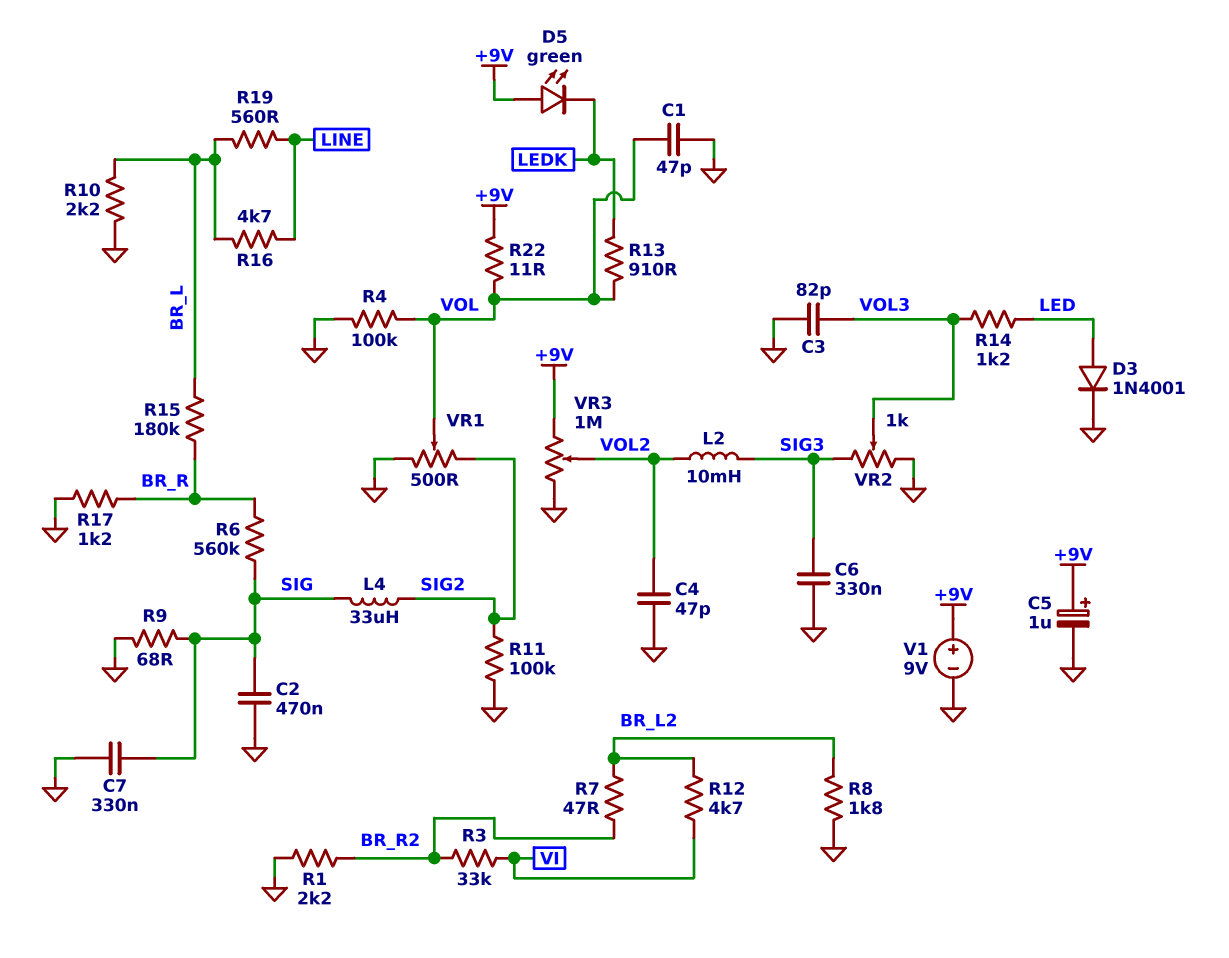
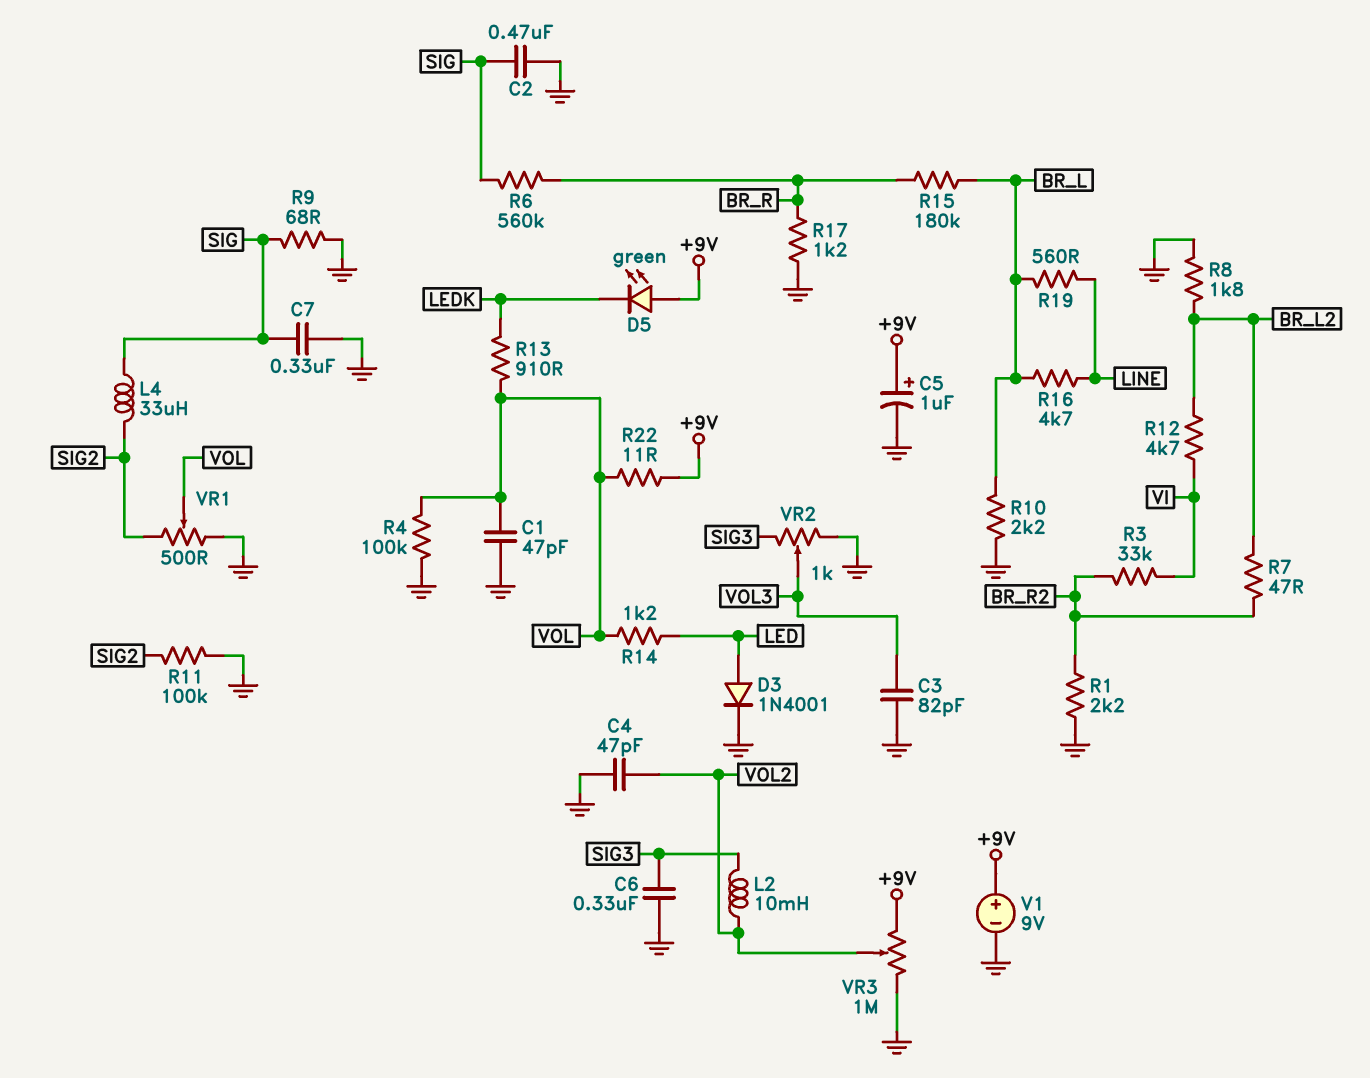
R14: 1.2k (LED, VOL3) -> 1.2k (LED, VOL)

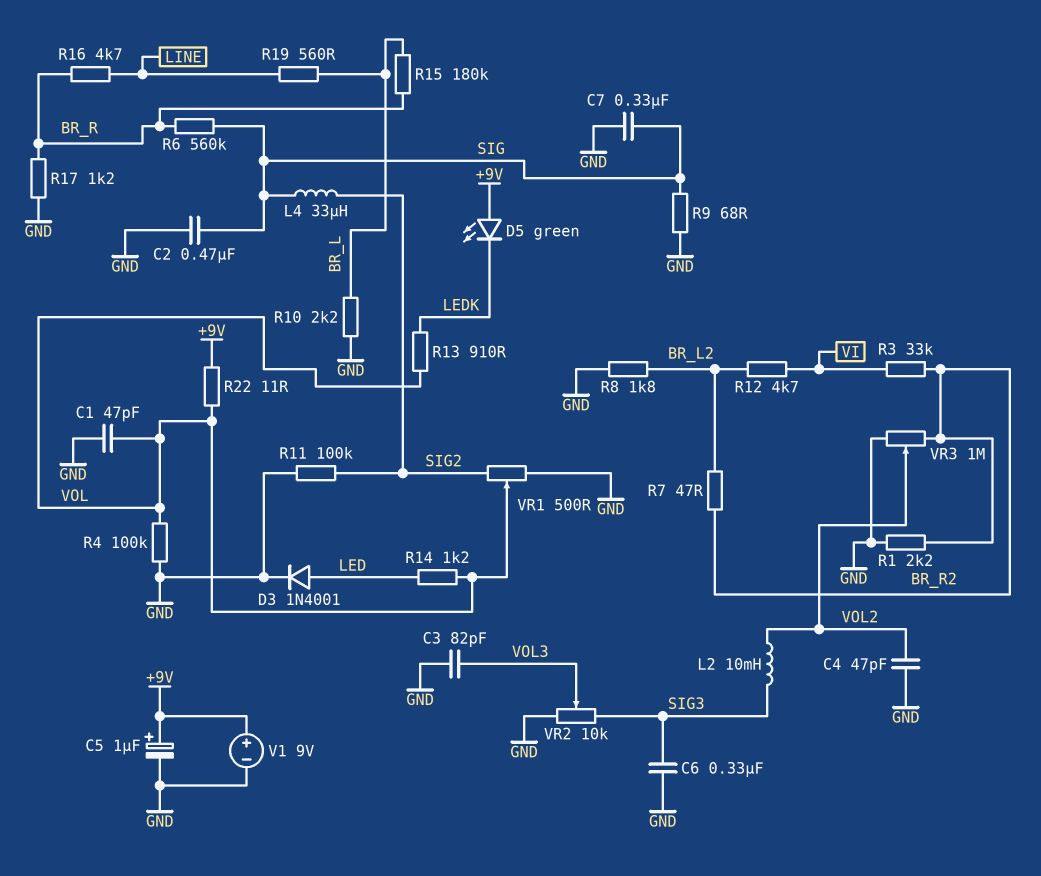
R16: 4.7k (BR_L, LINE) -> 4.7k (BR_R, LINE)
VR2: 1k (GND, SIG3, wiper VOL3) -> 10k (GND, SIG3, wiper VOL3)
VR3: 1M (+9V, GND, wiper VOL2) -> 1M (BR_R2, GND, wiper VOL2)

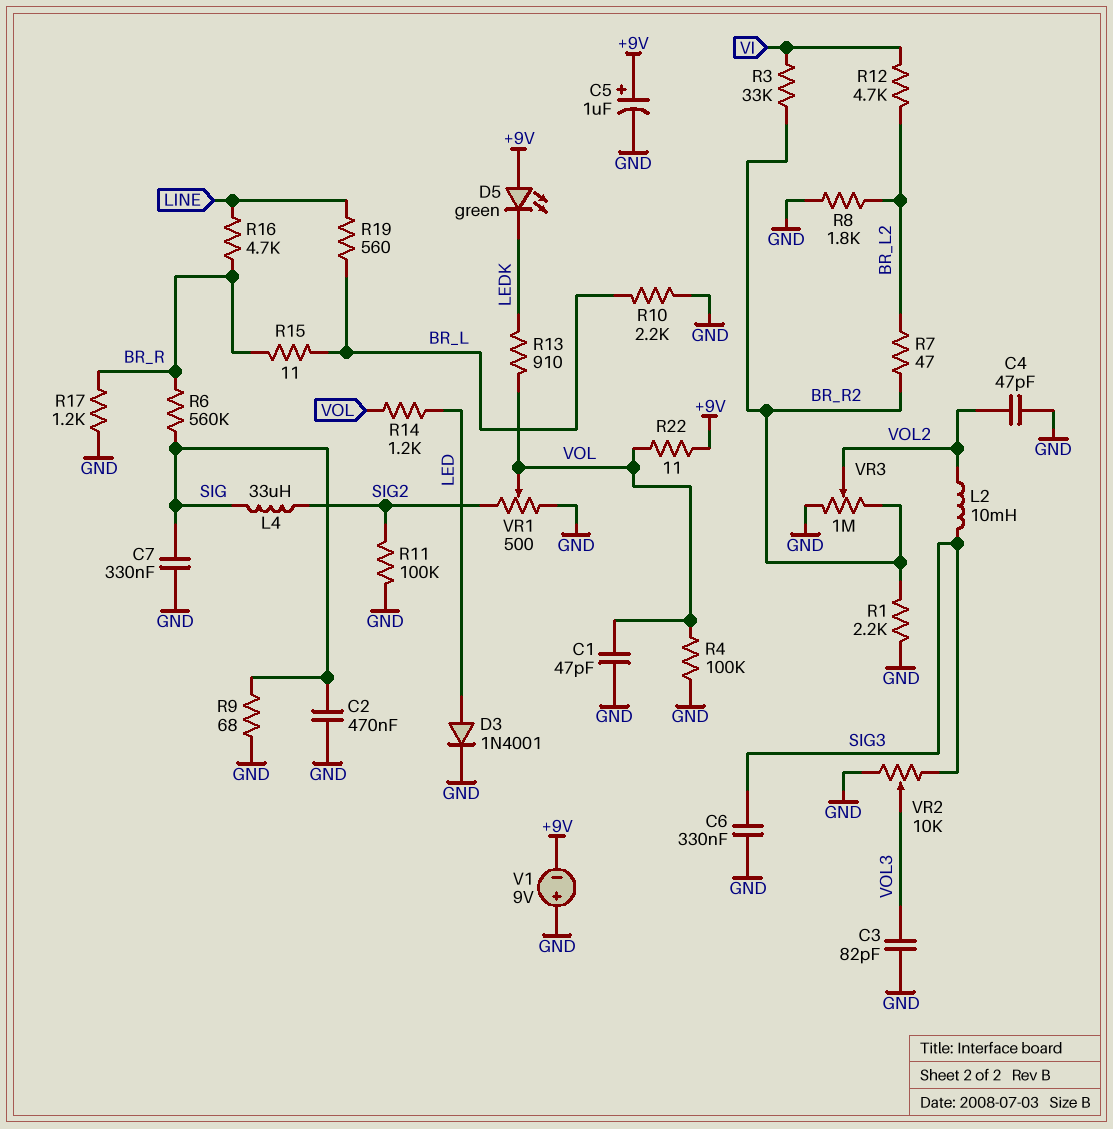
R15: 180k (BR_L, BR_R) -> 11 (BR_L, BR_R)
V1: 9V (plus +9V, minus GND) -> 9V (plus GND, minus +9V)

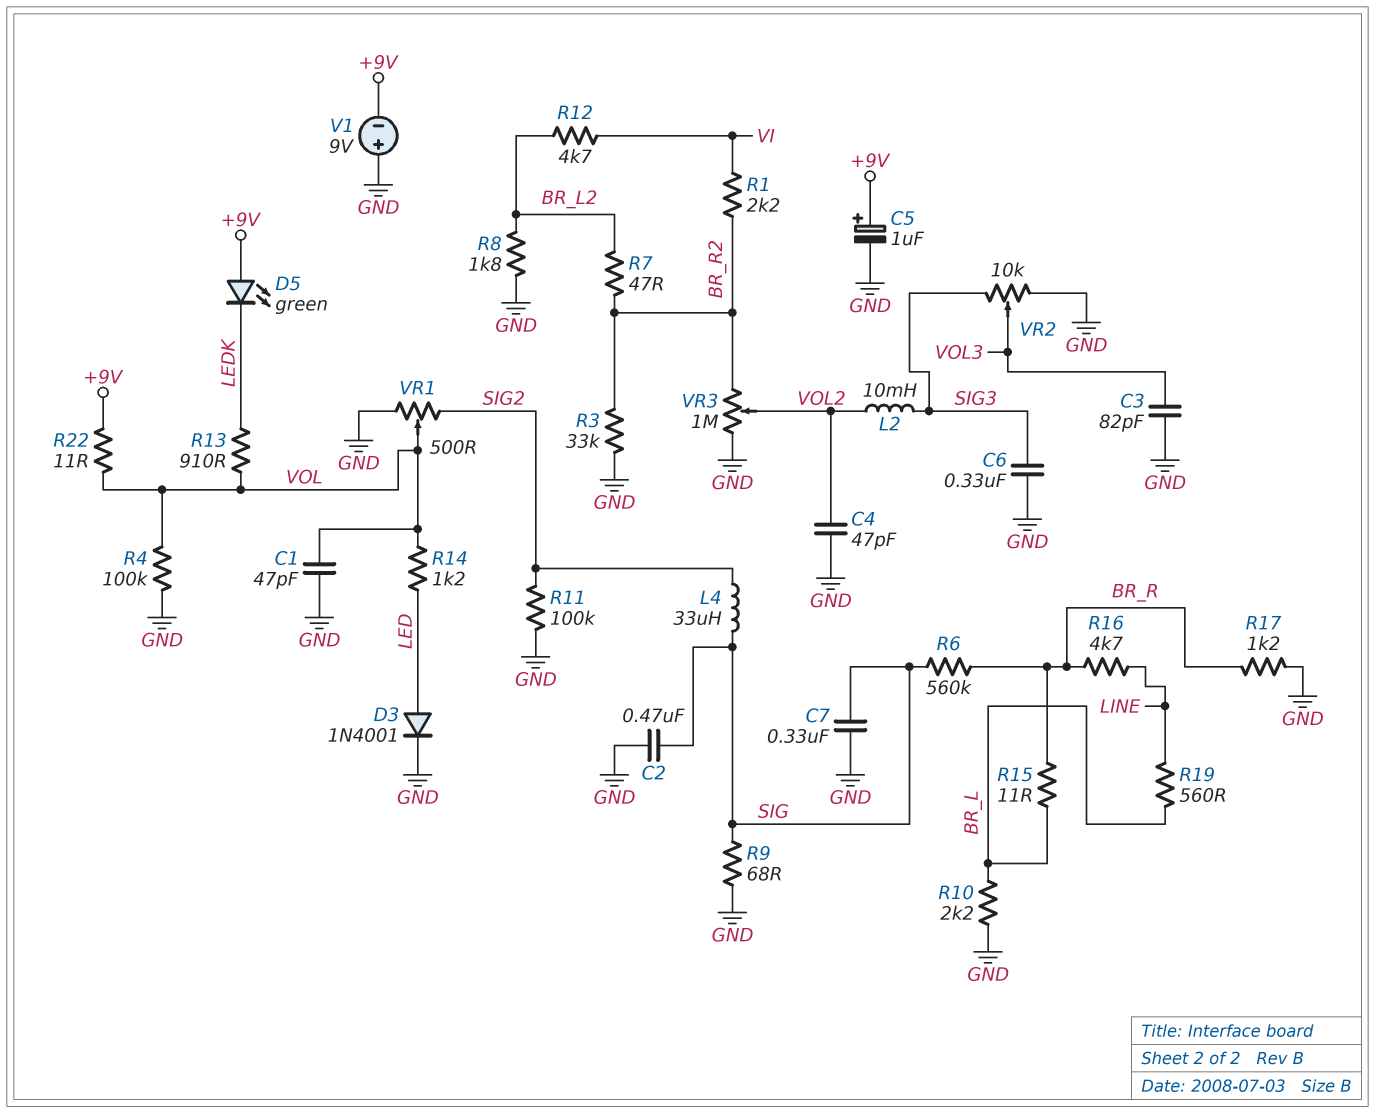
R1: 2.2k (BR_R2, GND) -> 2.2k (BR_R2, VI)
R3: 33k (BR_R2, VI) -> 33k (BR_R2, GND)

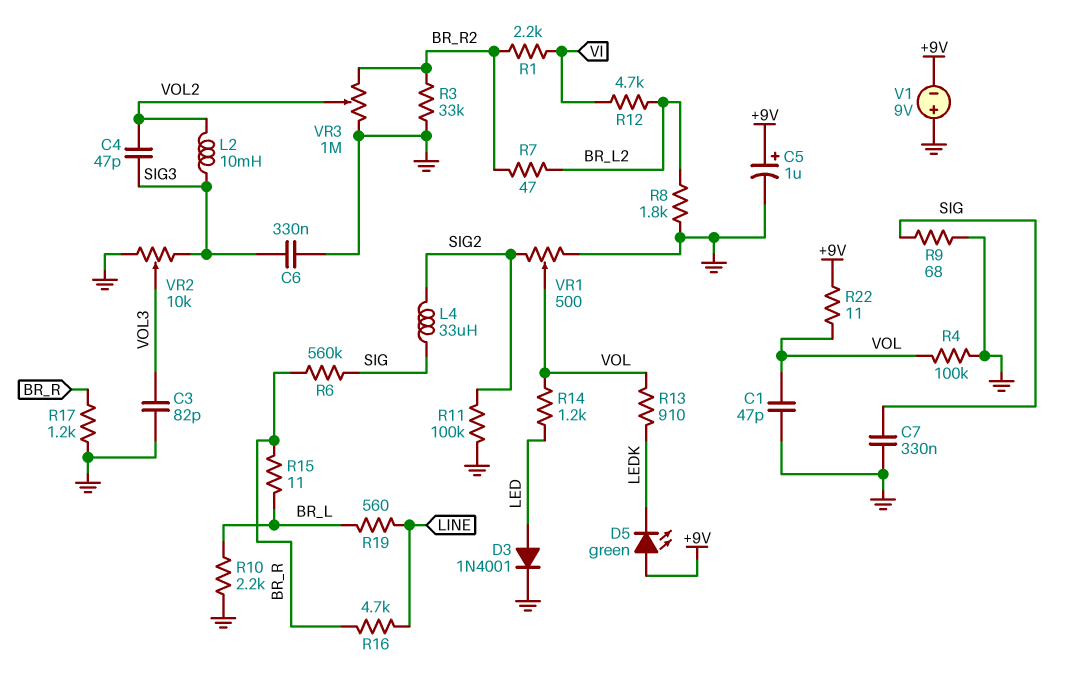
C2: 470nF (GND, SIG) -> none
C4: 47pF (GND, VOL2) -> 47pF (SIG3, VOL2)

